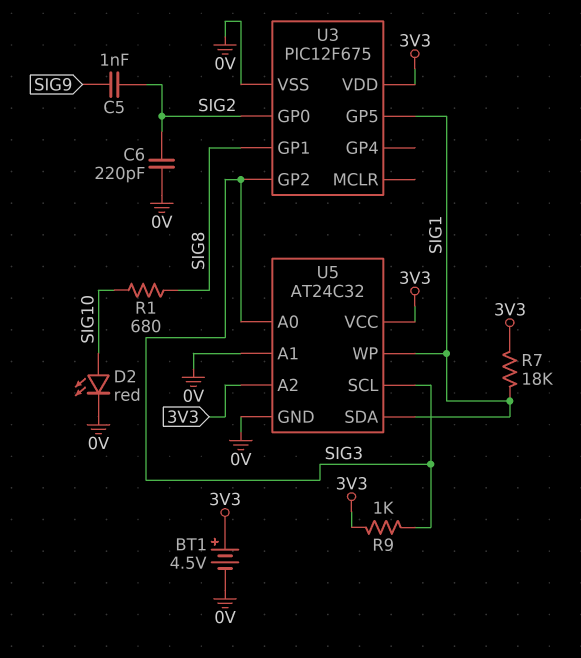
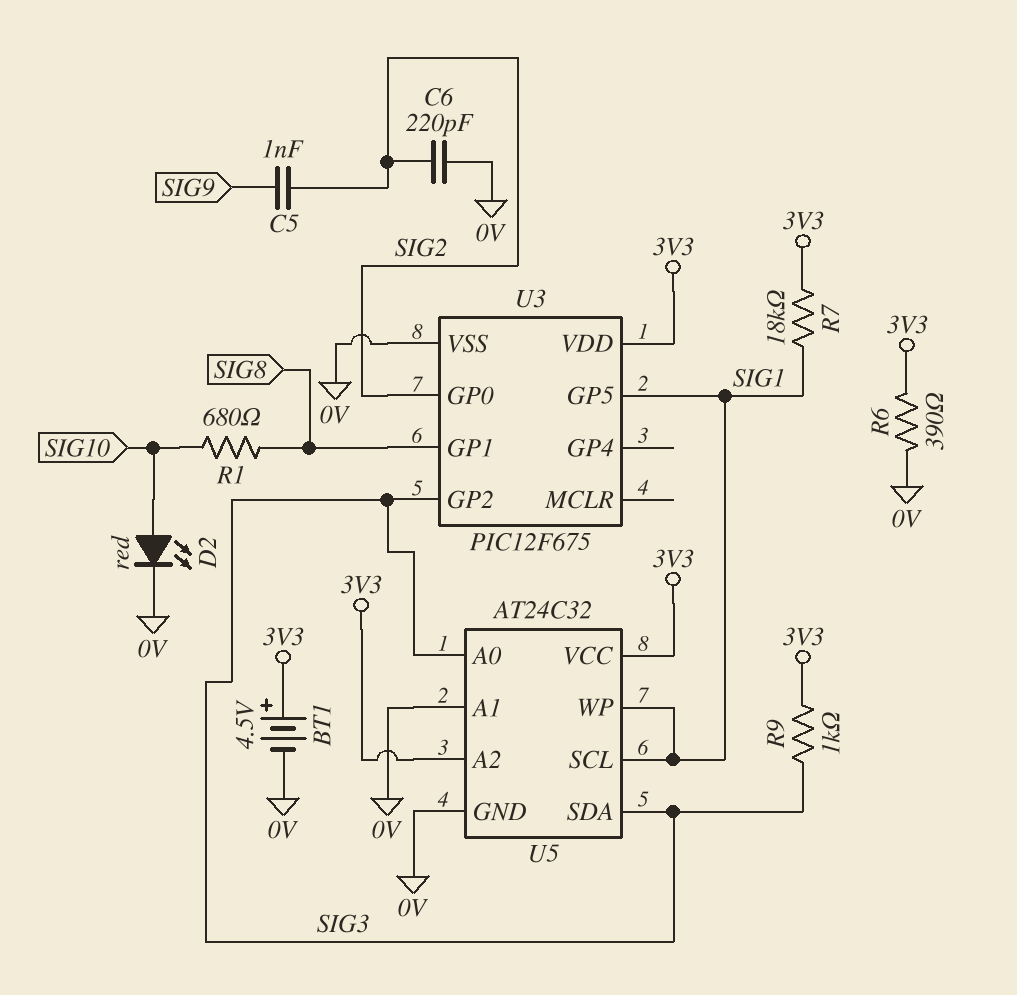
R6: none -> 390 (0V, 3V3)
U5 pin SCL: SIG3 -> SIG1
U5 pin SDA: SIG1 -> SIG3

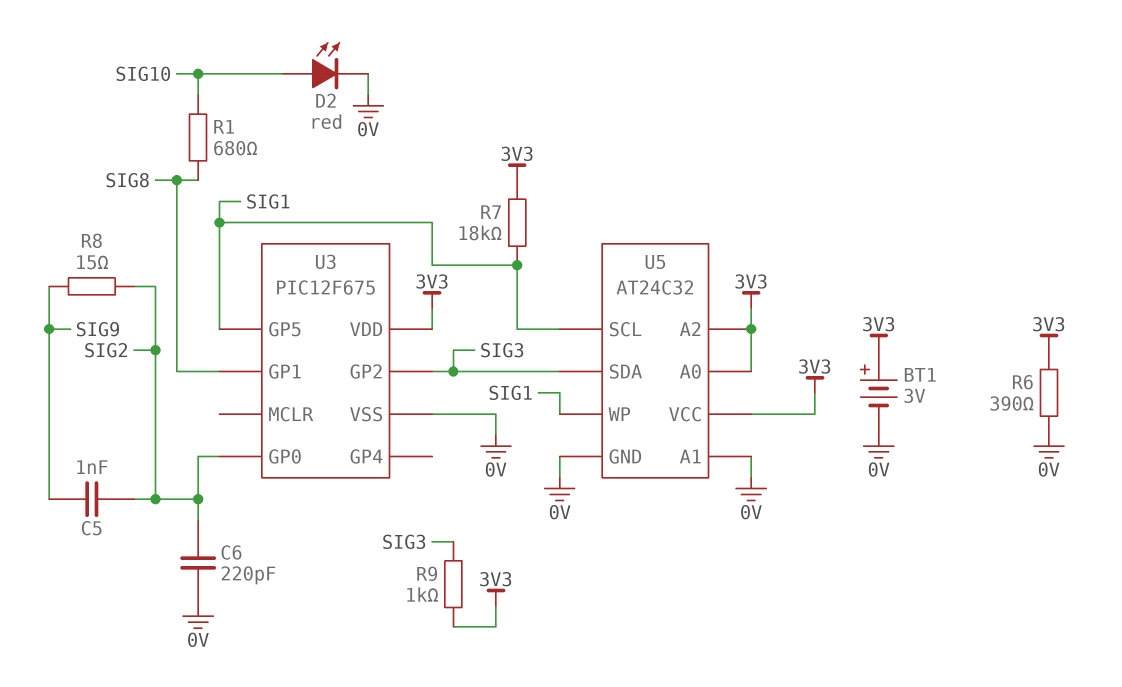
BT1: 4.5V (plus 3V3, minus 0V) -> 3V (plus 3V3, minus 0V)
R8: none -> 15 (SIG2, SIG9)
U5 pin A0: SIG3 -> 3V3

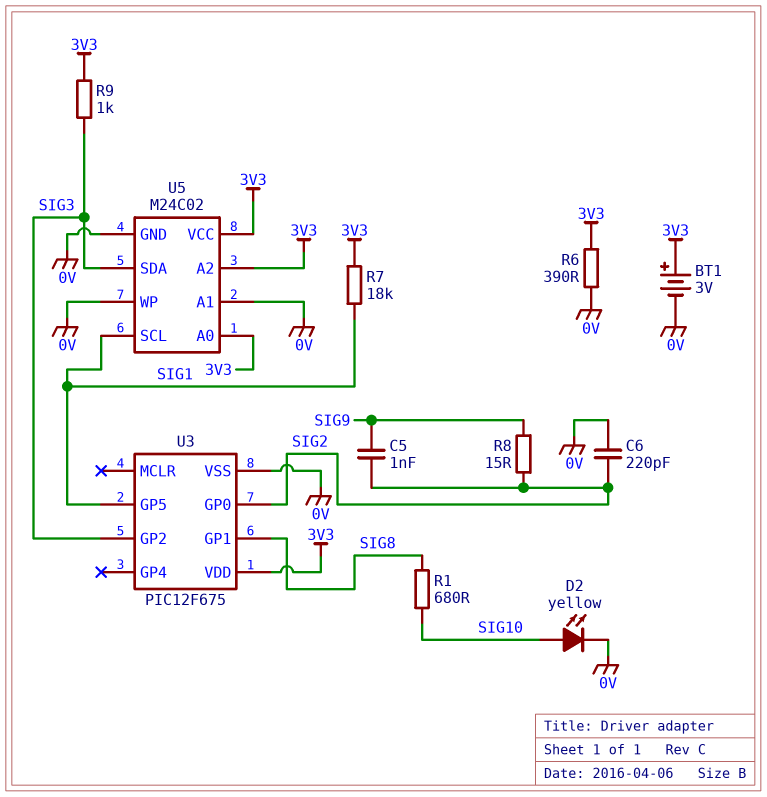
D2: LED red (A SIG10, K 0V) -> LED yellow (A SIG10, K 0V)
U5: AT24C32 -> M24C02
U5 pin WP: SIG1 -> 0V

